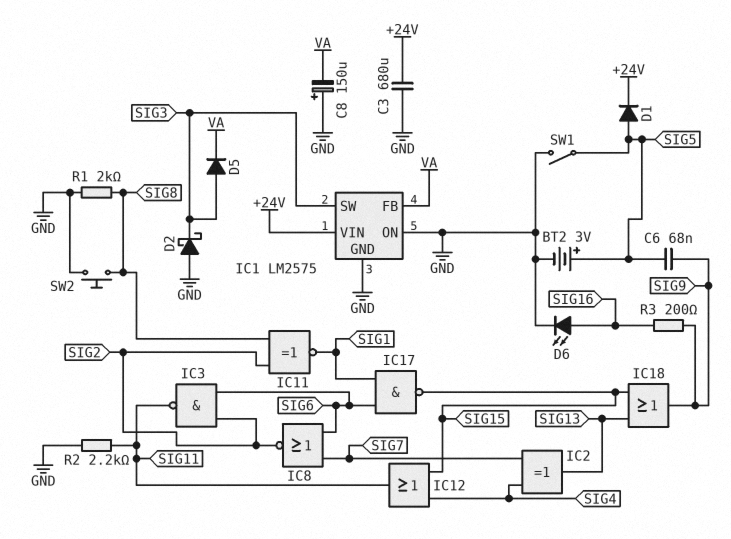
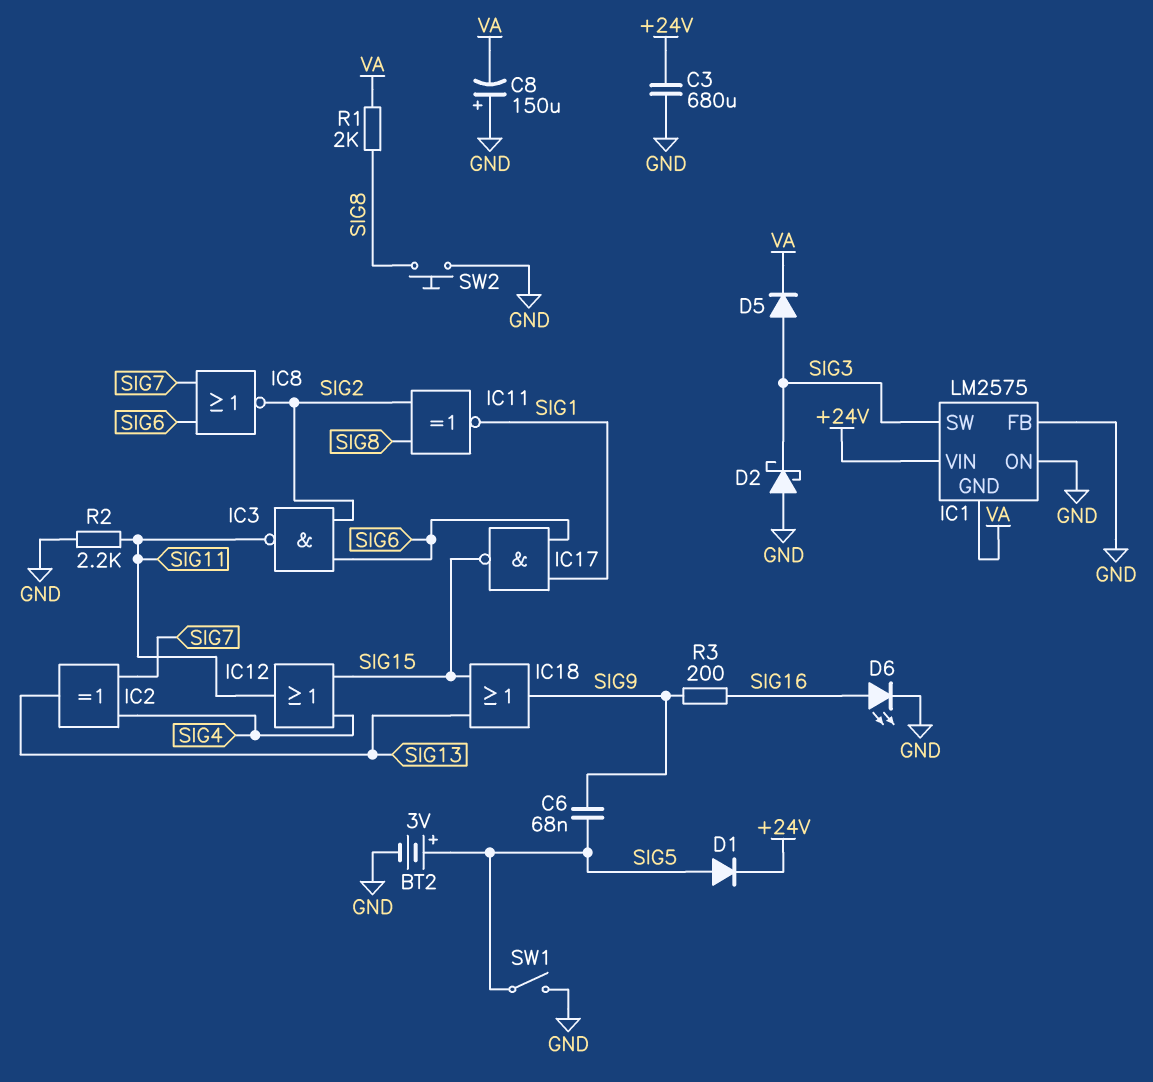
IC1 pin FB: VA -> GND
IC1 pin GND: GND -> VA
R1: 2k (GND, SIG8) -> 2k (SIG8, VA)

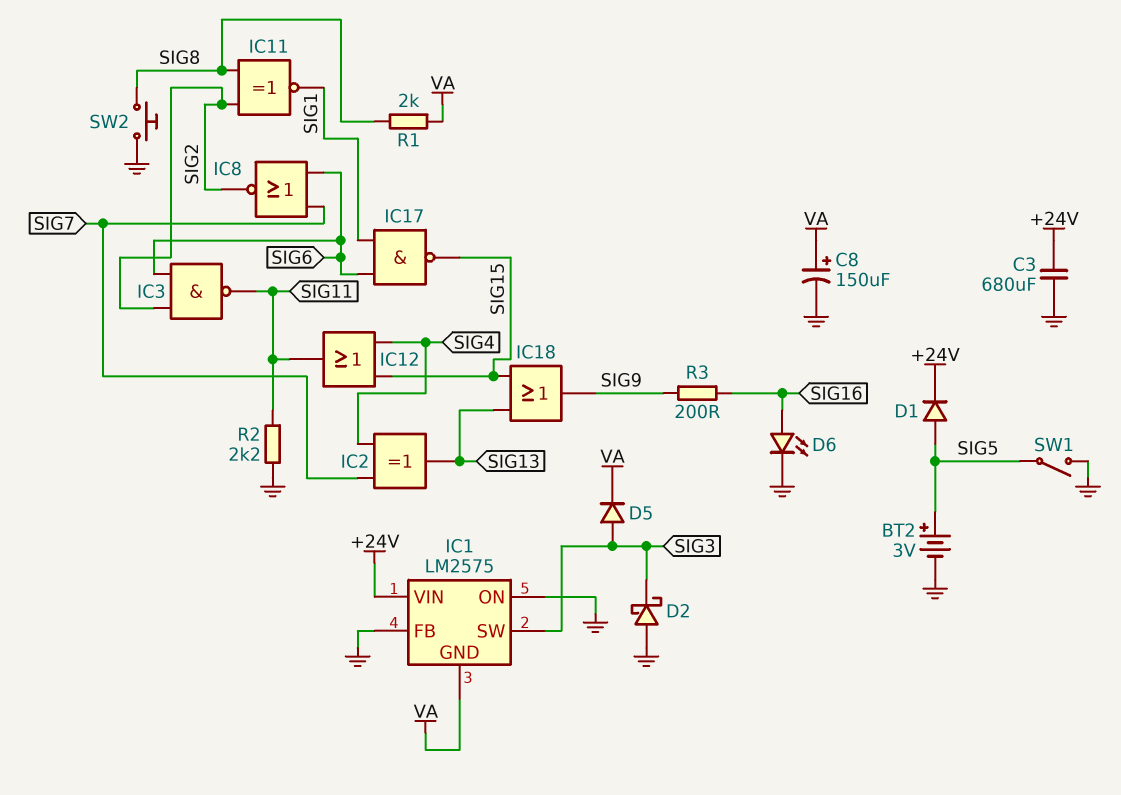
C6: 68nF (SIG5, SIG9) -> none
C8: 150uF (plus GND, minus VA) -> 150uF (plus VA, minus GND)

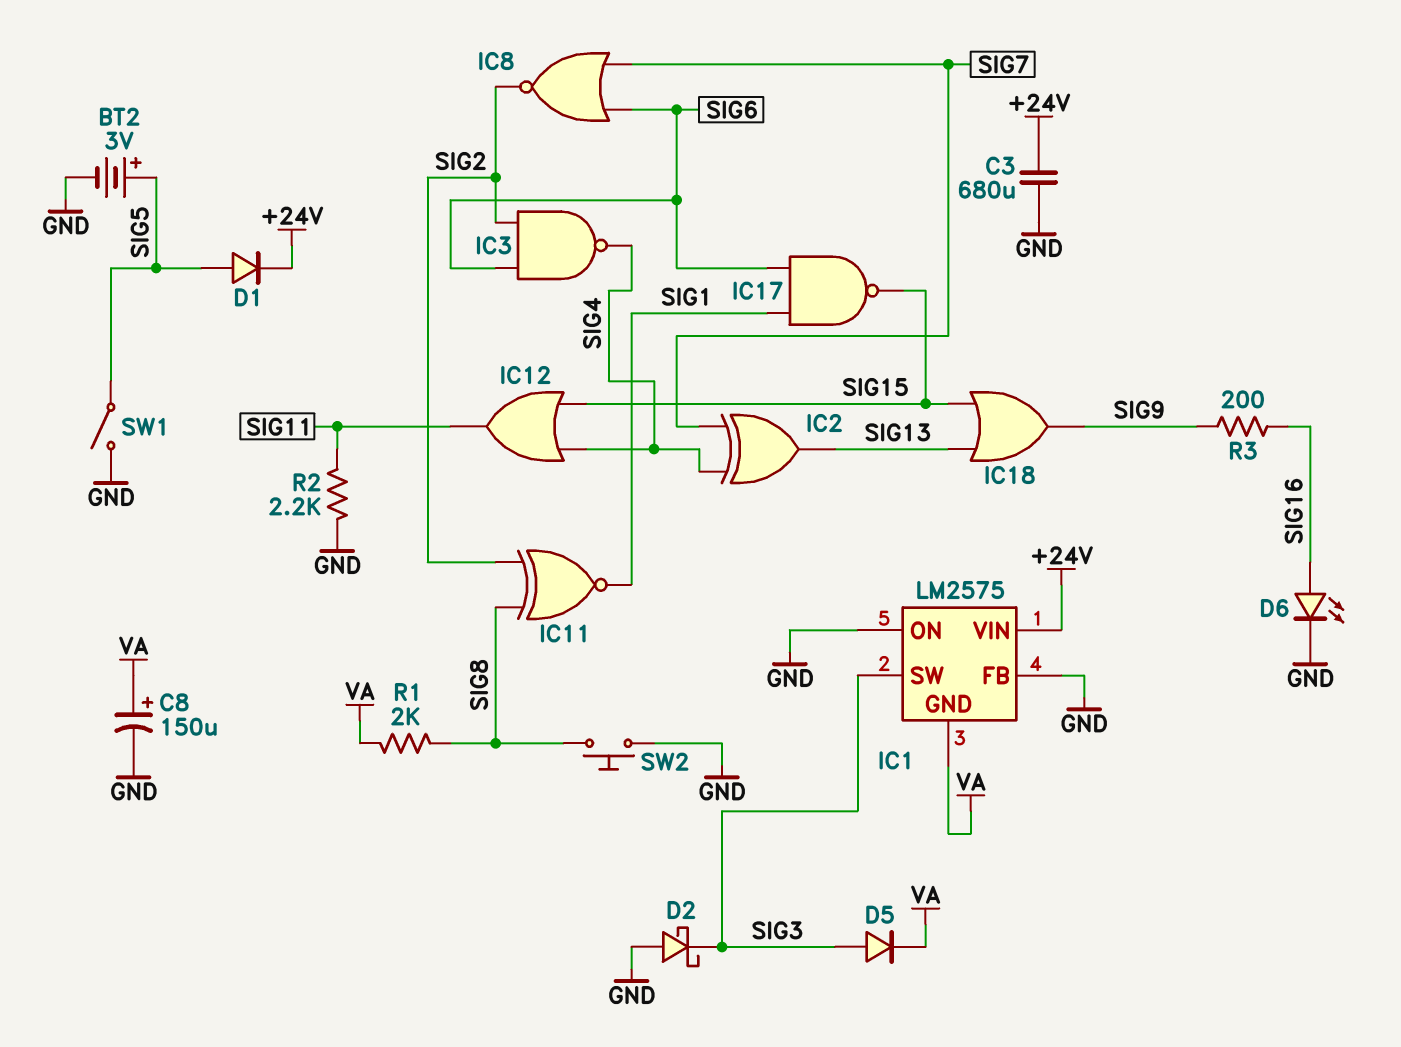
IC3: NAND (in SIG2, in SIG6, out SIG11) -> NAND (in SIG2, in SIG6, out SIG4)

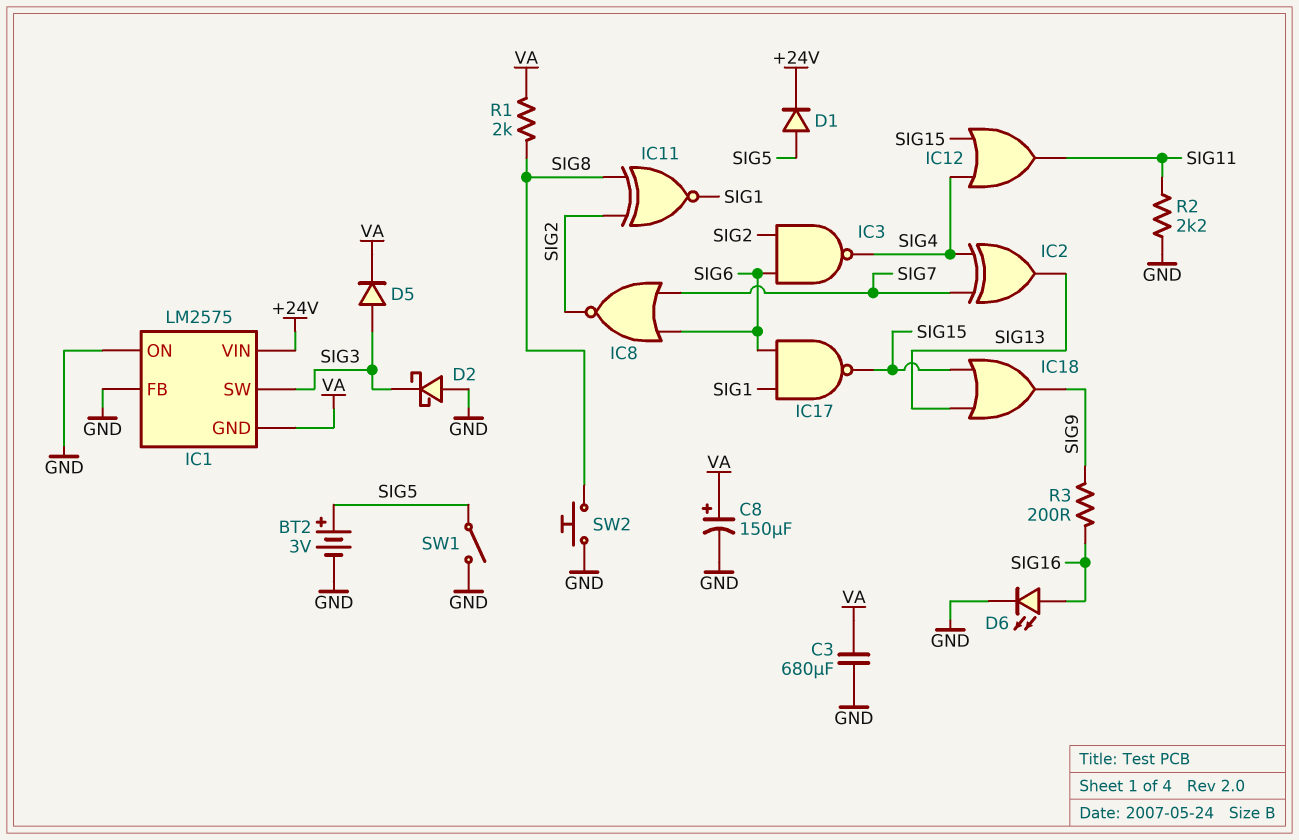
C3: 680uF (+24V, GND) -> 680uF (GND, VA)

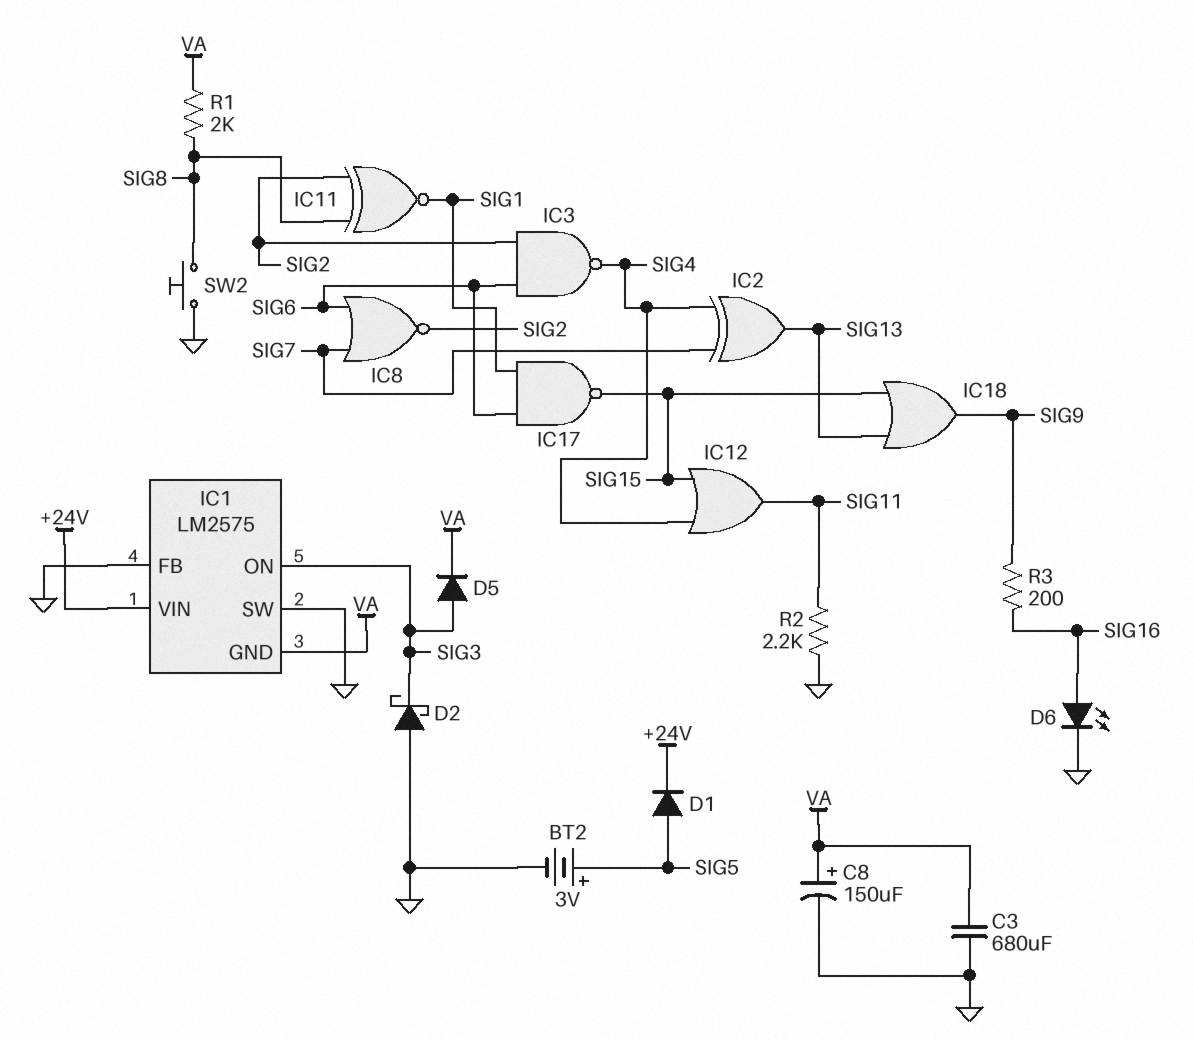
IC1 pin ON: GND -> SIG3
IC1 pin SW: SIG3 -> GND
SW1: switch (GND, SIG5) -> none

